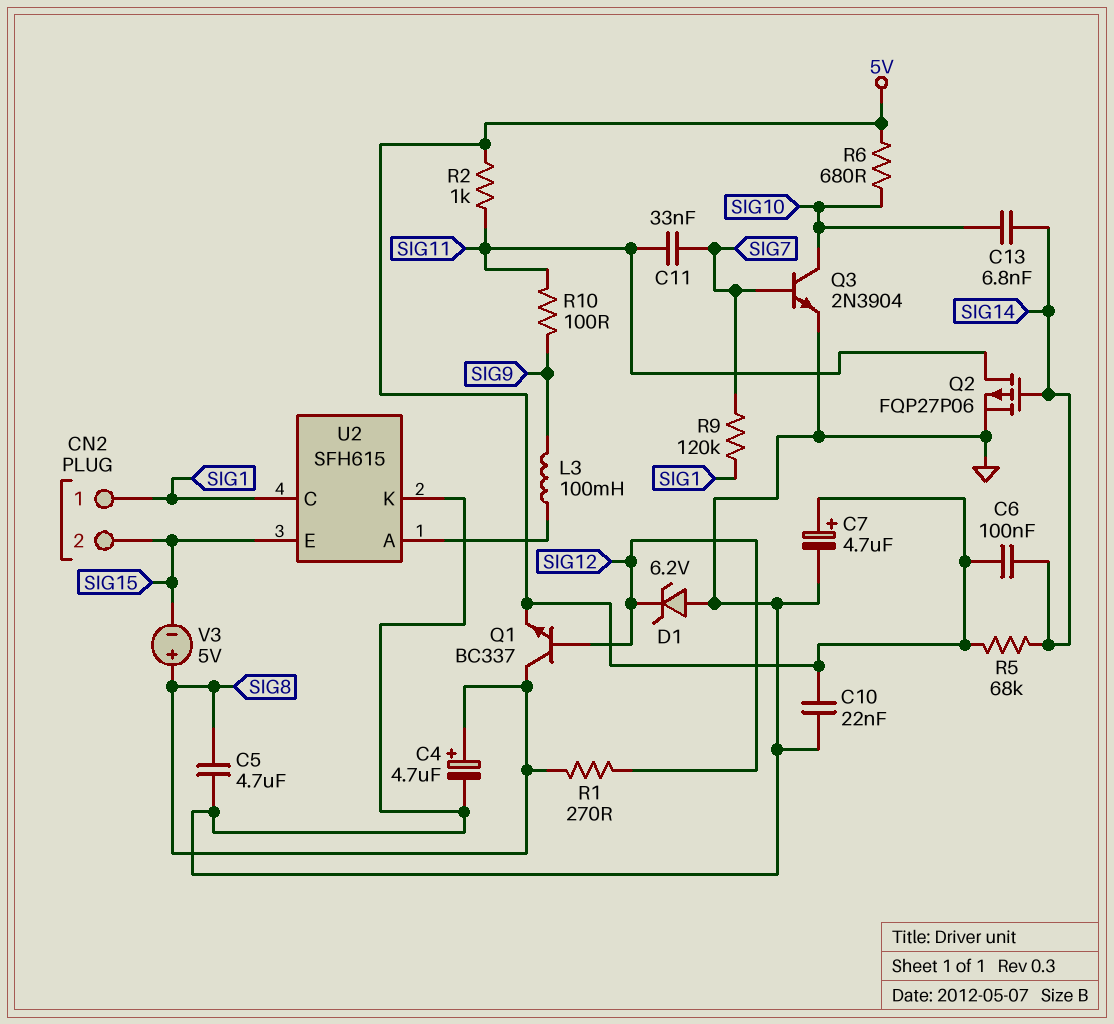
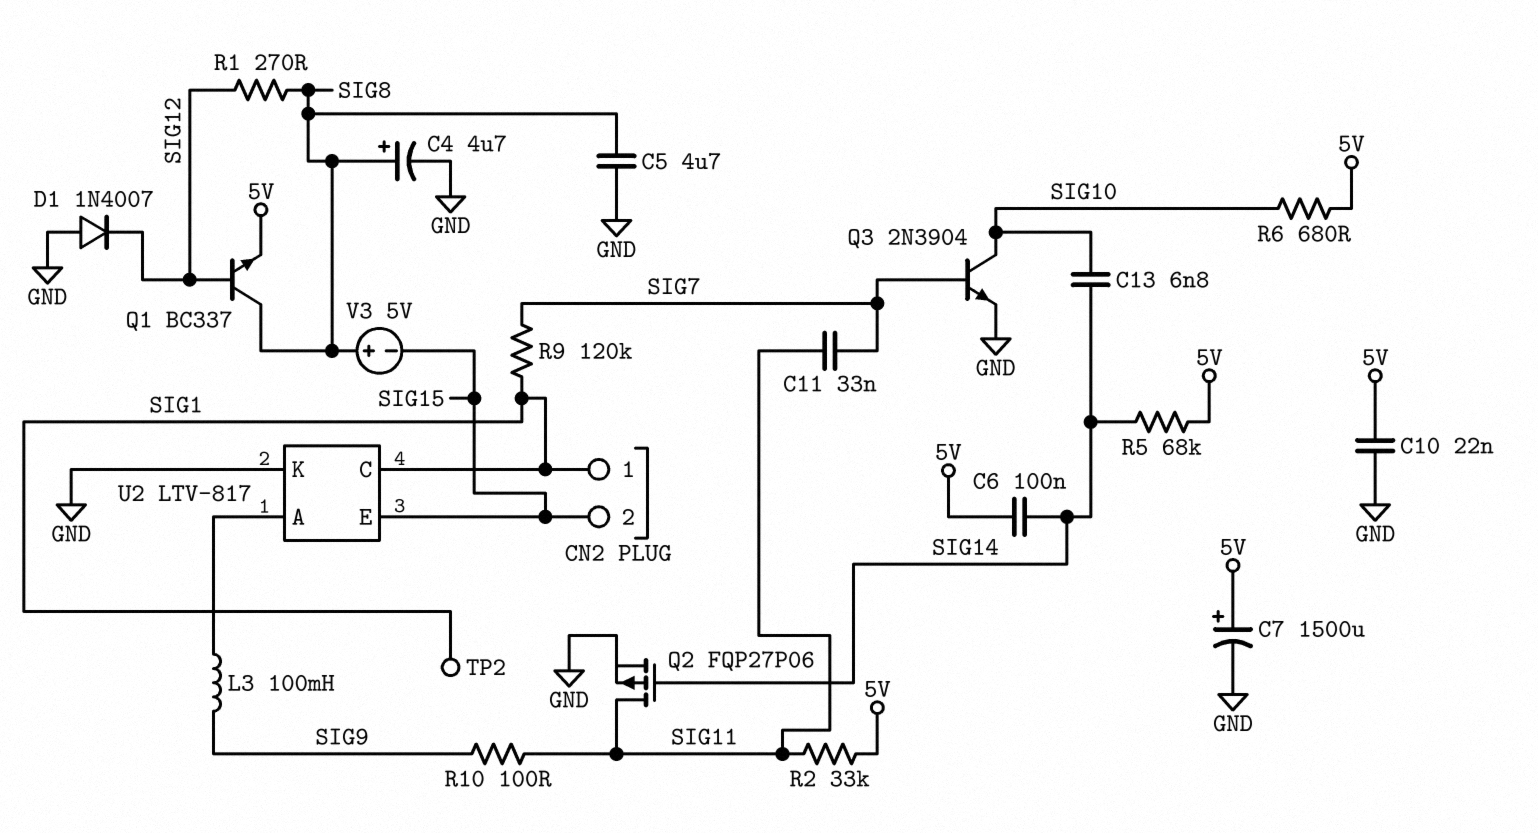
C7: 4.7uF (plus 5V, minus GND) -> 1500uF (plus 5V, minus GND)
D1: zener 6.2V (A GND, K SIG12) -> diode 1N4007 (A GND, K SIG12)
R2: 1k (5V, SIG11) -> 33k (5V, SIG11)
TP2: none -> test point (SIG1)
U2: SFH615 -> LTV-817

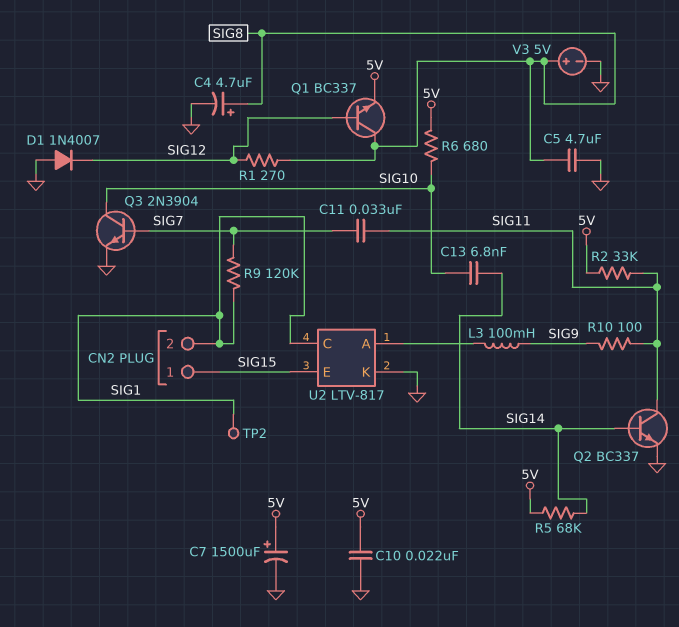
C6: 100nF (5V, SIG14) -> none
CN2 pin 1: SIG1 -> SIG15
CN2 pin 2: SIG15 -> SIG1
Q2: PMOS FQP27P06 (G SIG14, D SIG11, S GND) -> NPN BC337 (B SIG14, C SIG11, E GND)
V3: 5V (plus SIG8, minus SIG15) -> 5V (plus SIG8, minus GND)

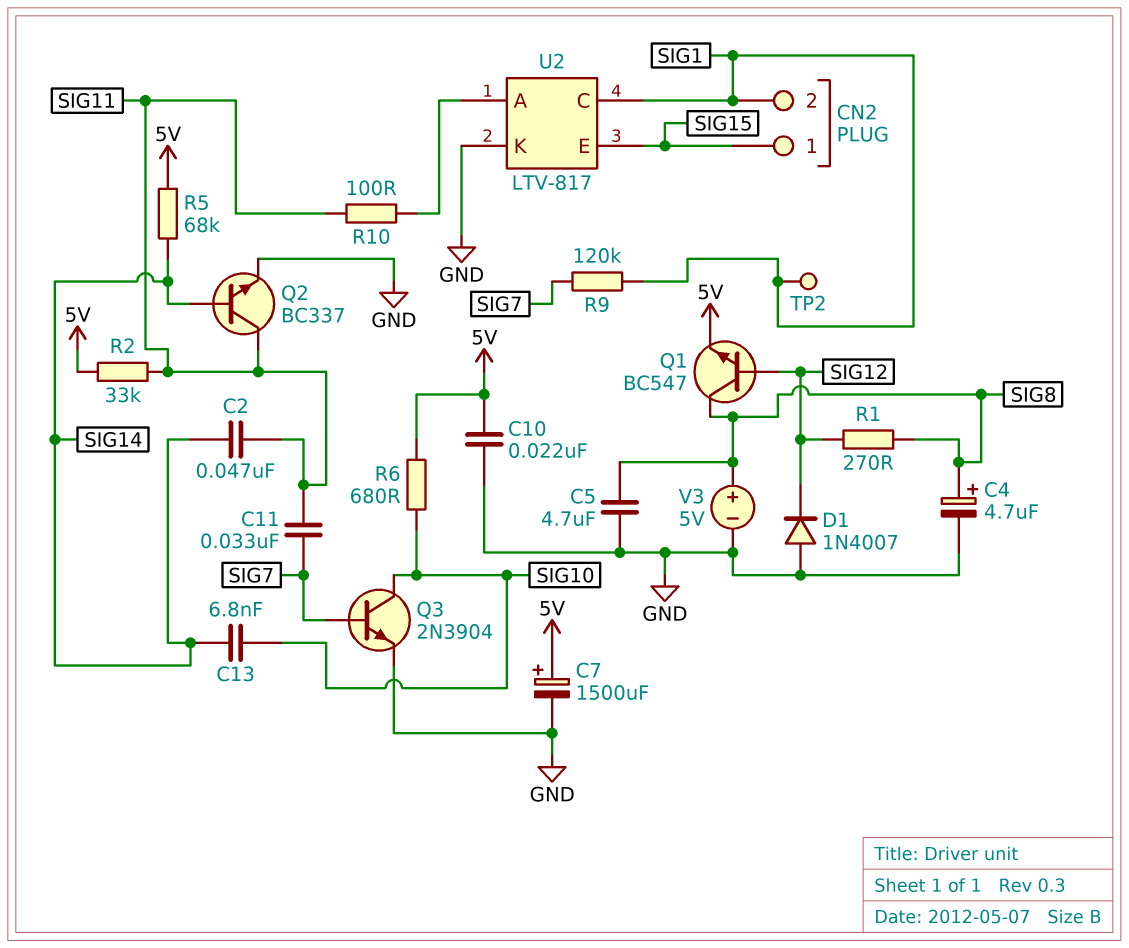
C2: none -> 47nF (SIG11, SIG14)
L3: 100mH (SIG9, U2/A) -> none
Q1: NPN BC337 (B SIG12, C SIG8, E 5V) -> NPN BC547 (B SIG12, C SIG8, E 5V)
R10: 100 (SIG9, SIG11) -> 100 (SIG11, U2/A)

